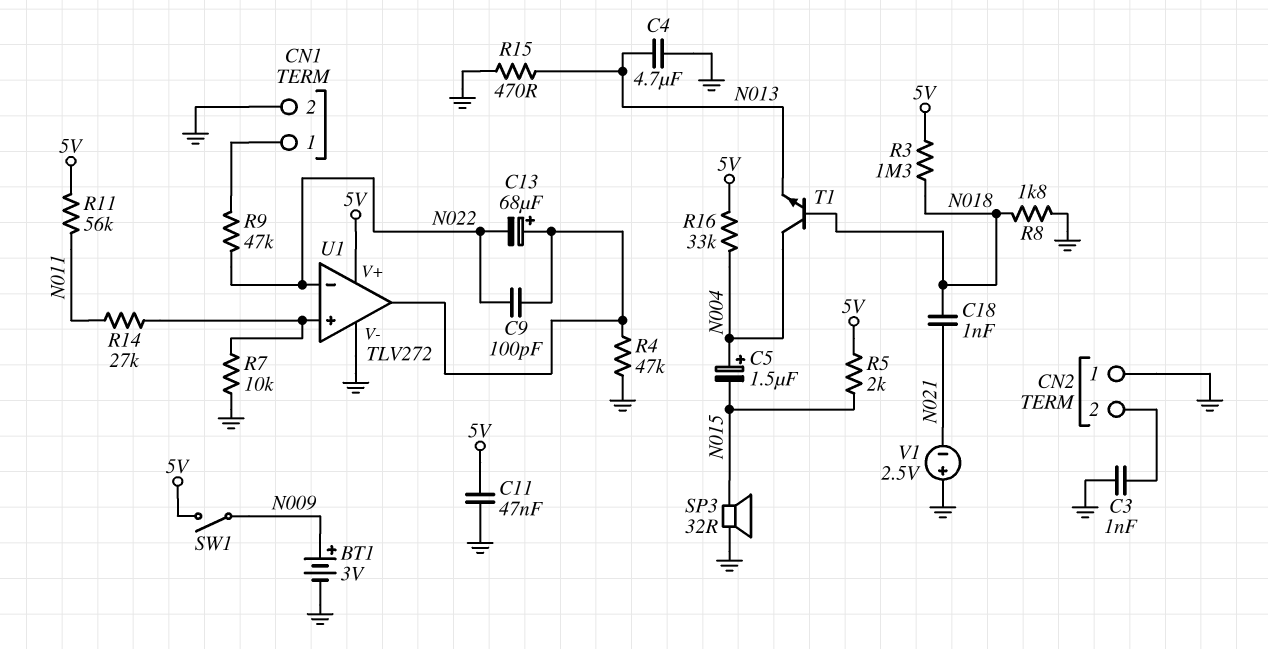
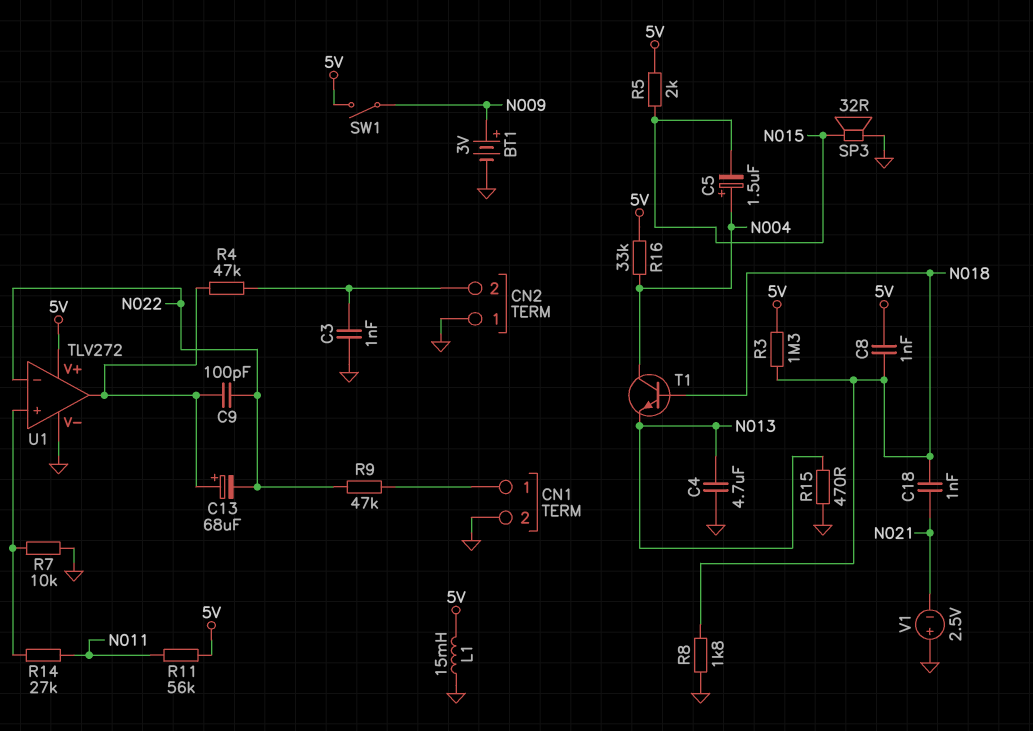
C8: none -> 1nF (5V, N018)
C11: 47nF (5V, GND) -> none
L1: none -> 15mH (5V, GND)
R4: 47k (GND, U1/out) -> 47k (CN2/2, U1/out)

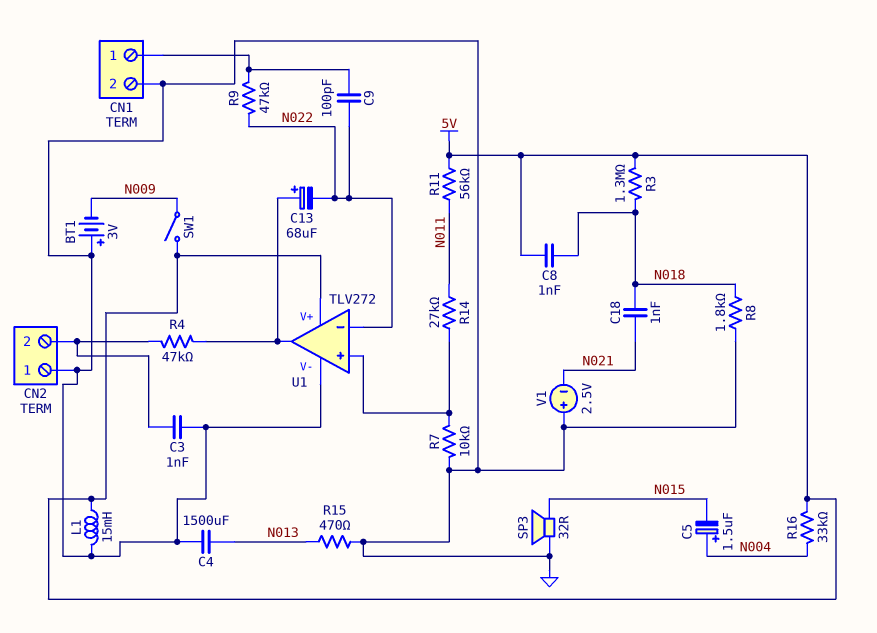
BT1: 3V (plus N009, minus GND) -> 3V (plus GND, minus N009)
C4: 4.7uF (GND, N013) -> 1500uF (GND, N013)
C9: 100pF (N022, U1/out) -> 100pF (CN1/1, N022)
R5: 2k (5V, N015) -> none
T1: NPN (B N018, C N004, E N013) -> none

